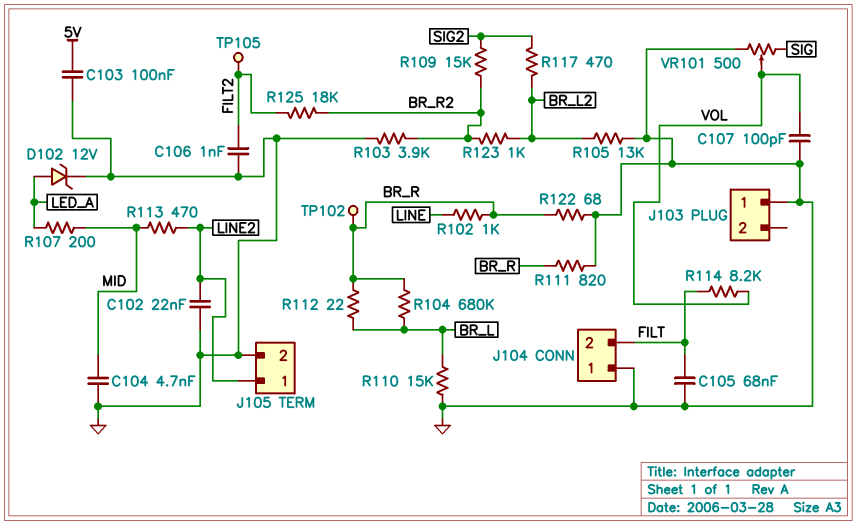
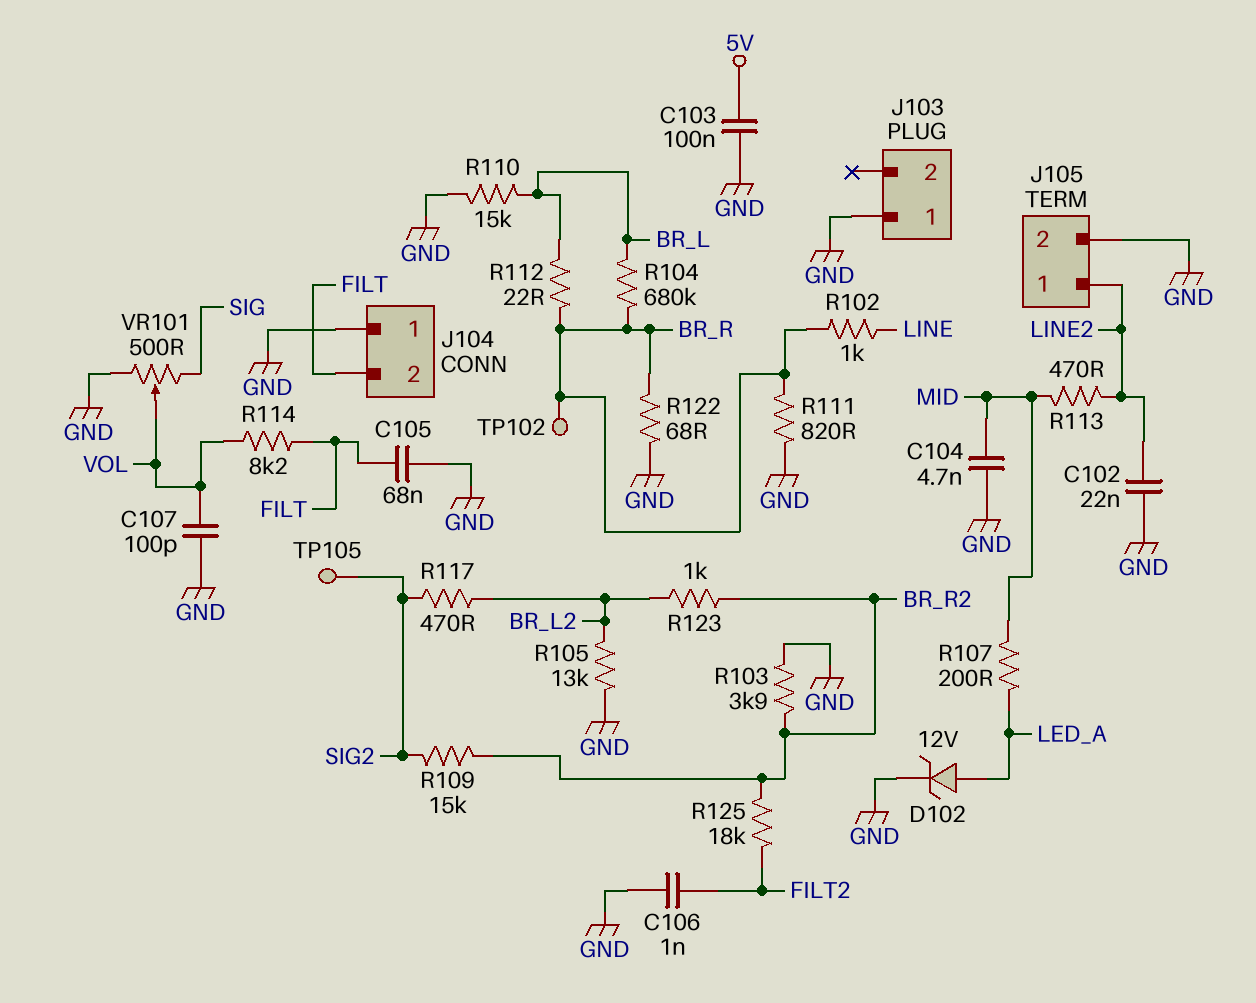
TP105: test point (FILT2) -> test point (SIG2)

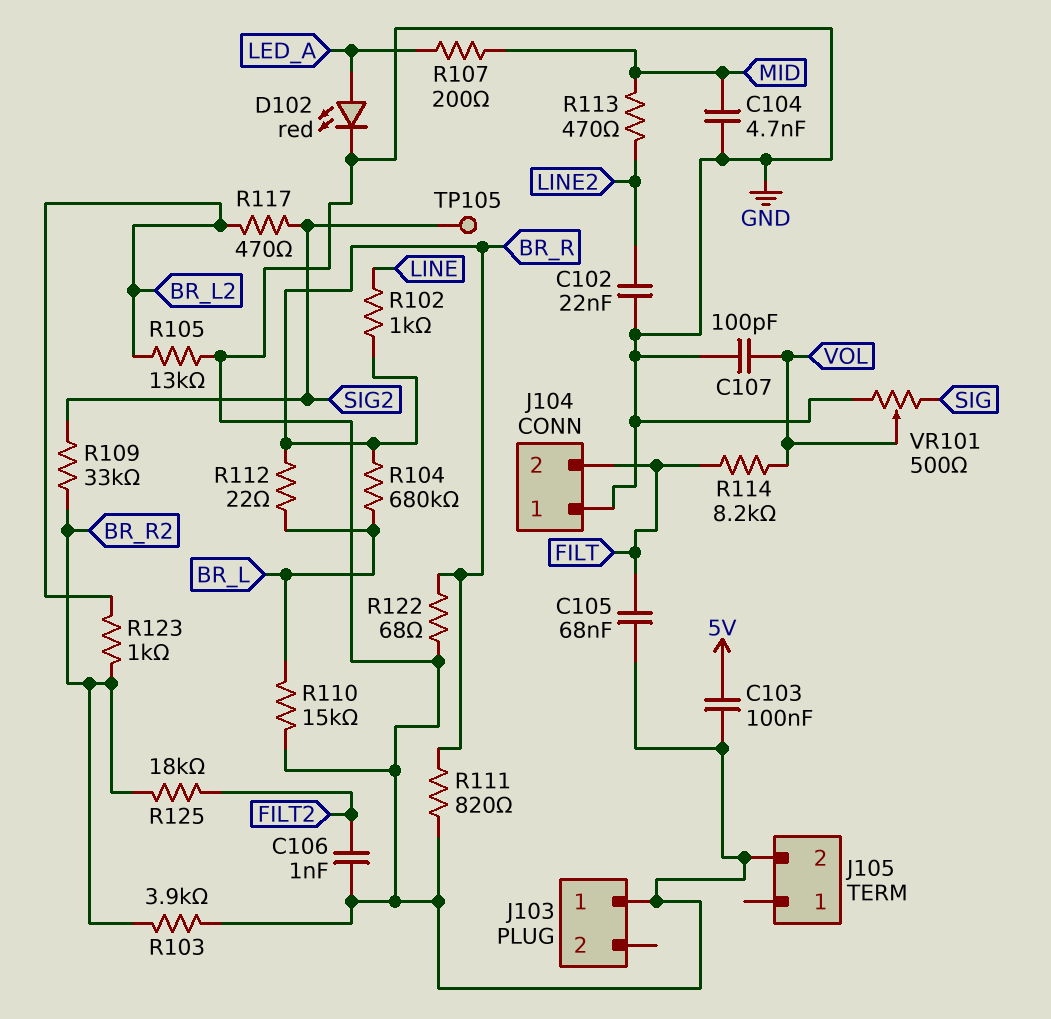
D102: zener 12V (A LED_A, K GND) -> LED red (A LED_A, K GND)
J105 pin 1: LINE2 -> none
R109: 15k (BR_R2, SIG2) -> 33k (BR_R2, SIG2)
TP102: test point (BR_R) -> none

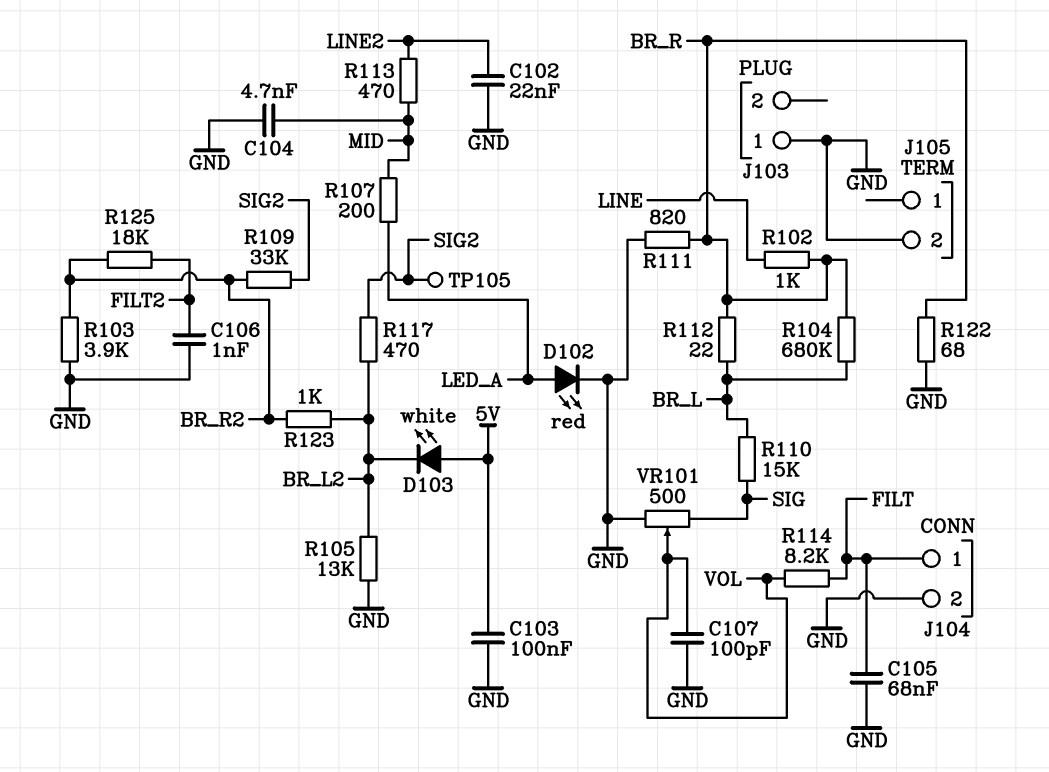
D103: none -> LED white (A 5V, K BR_L2)
J104 pin 1: GND -> FILT
J104 pin 2: FILT -> GND
R110: 15k (BR_L, GND) -> 15k (BR_L, SIG)

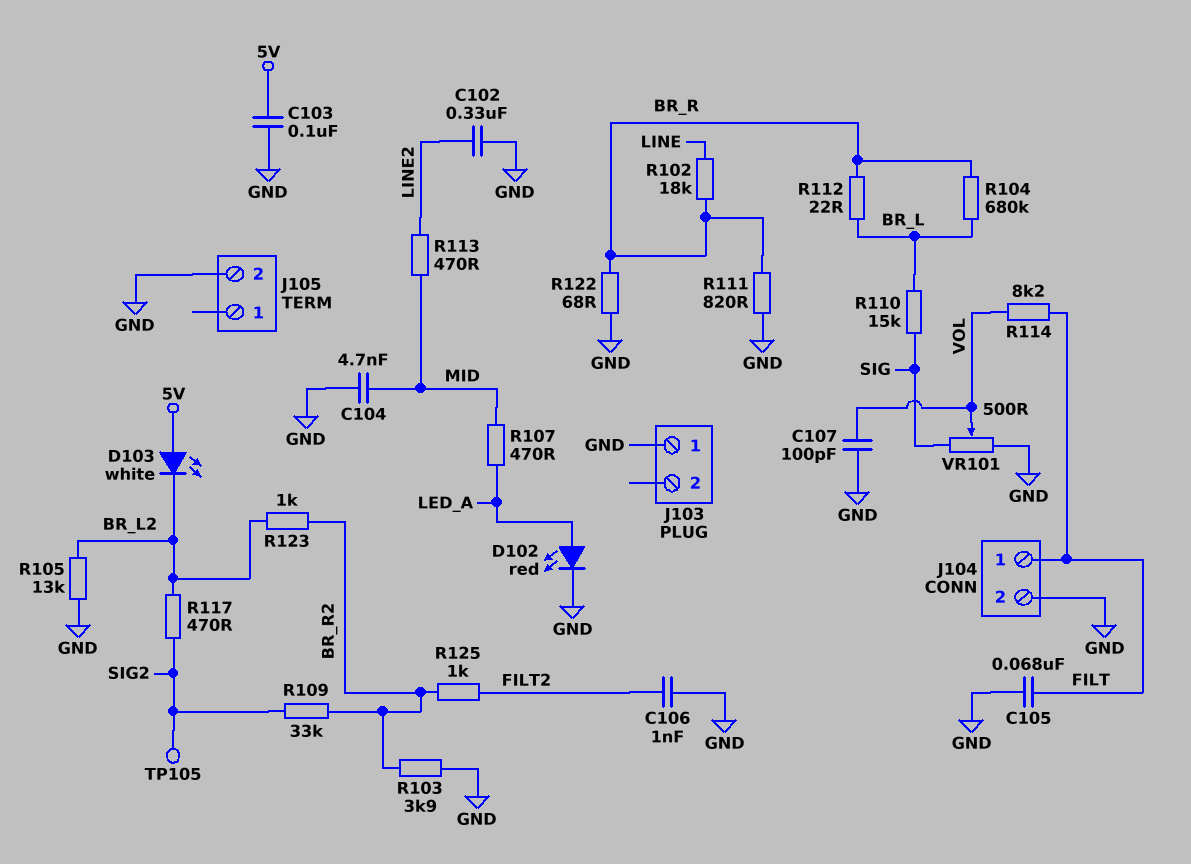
C102: 22nF (GND, LINE2) -> 330nF (GND, LINE2)
R102: 1k (BR_R, LINE) -> 18k (BR_R, LINE)
R107: 200 (LED_A, MID) -> 470 (LED_A, MID)
R125: 18k (BR_R2, FILT2) -> 1k (BR_R2, FILT2)

